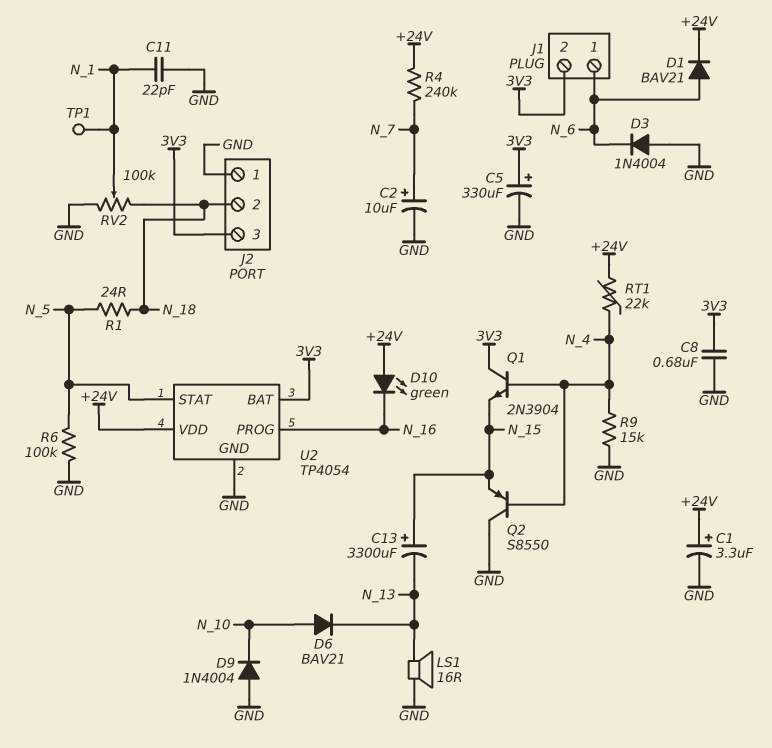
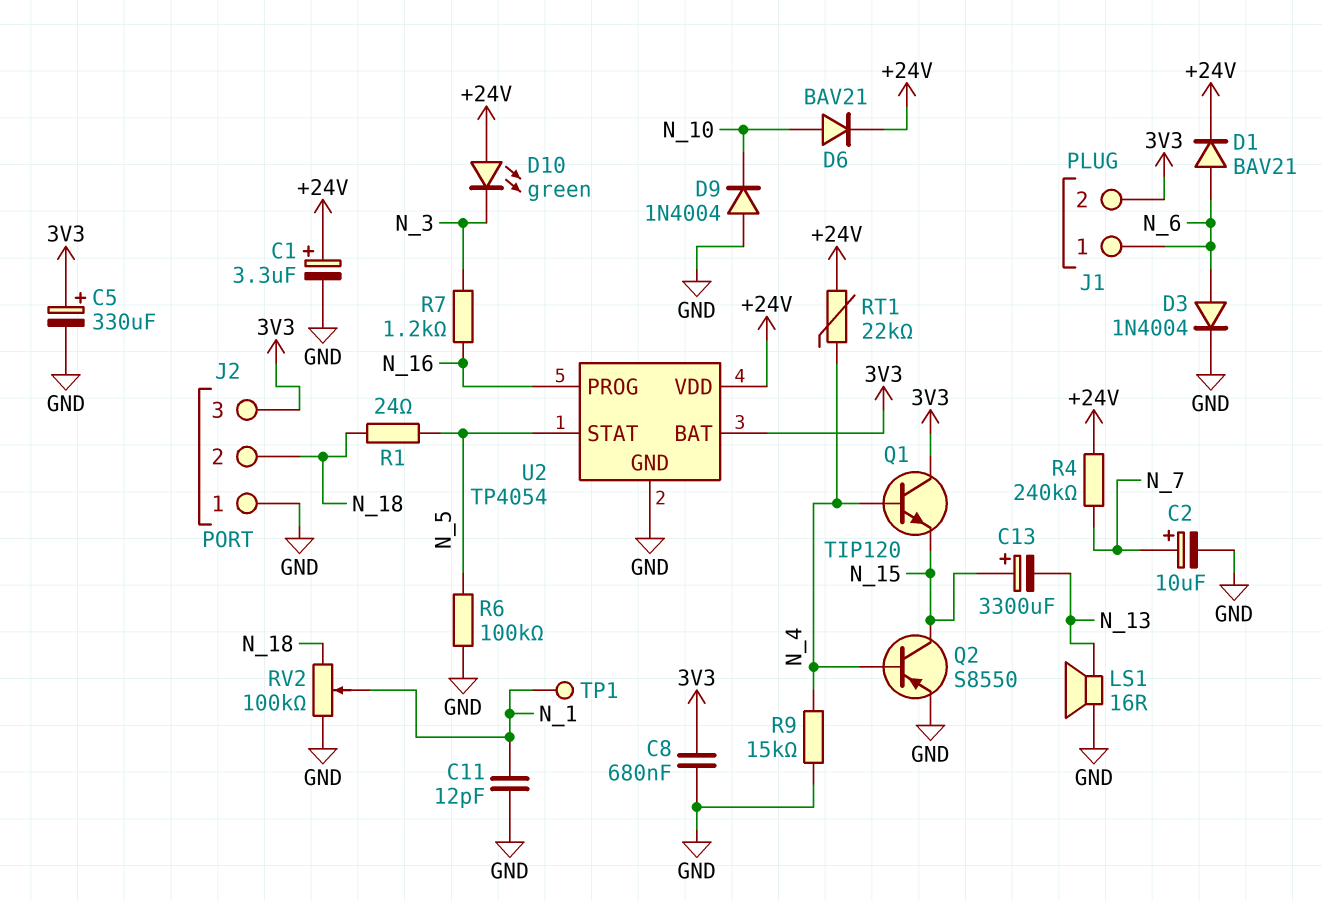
C11: 22pF (GND, N_1) -> 12pF (GND, N_1)
D3: diode 1N4004 (A GND, K N_6) -> diode 1N4004 (A N_6, K GND)
D6: diode BAV21 (A N_10, K N_13) -> diode BAV21 (A N_10, K +24V)
D10: LED green (A +24V, K N_16) -> LED green (A +24V, K N_3)
Q1: NPN 2N3904 (B N_4, C 3V3, E N_15) -> NPN TIP120 (B N_4, C 3V3, E N_15)
Q2: PNP S8550 (B N_4, C GND, E N_15) -> PNP S8550 (B N_4, C N_15, E GND)
R7: none -> 1.2k (N_3, N_16)

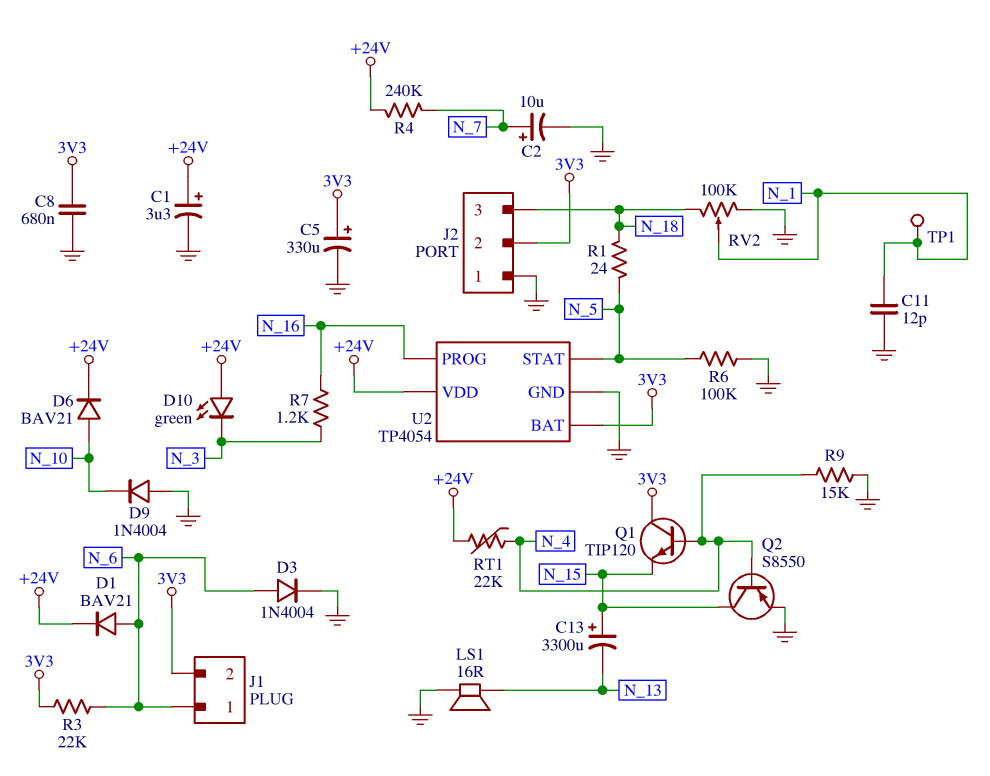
J2 pin 2: N_18 -> 3V3
J2 pin 3: 3V3 -> N_18
R3: none -> 22k (3V3, N_6)

